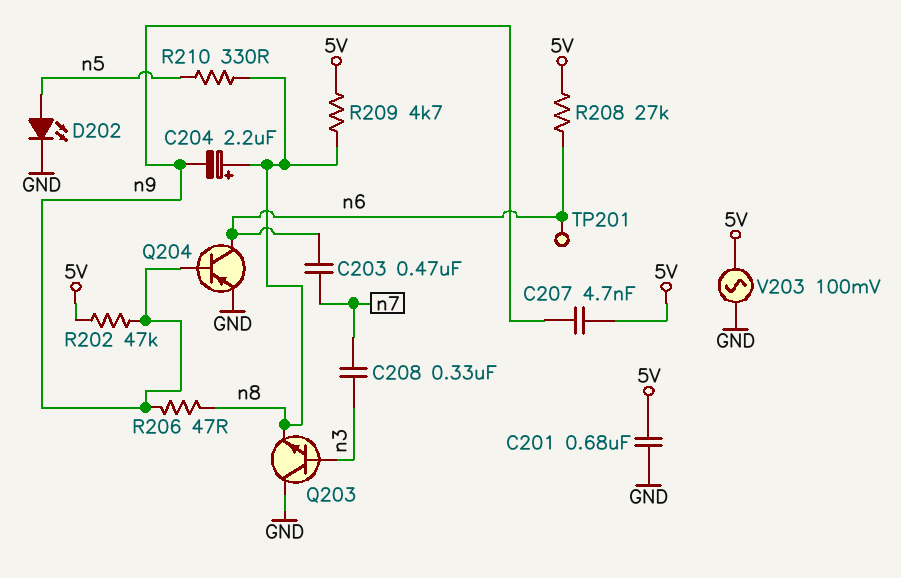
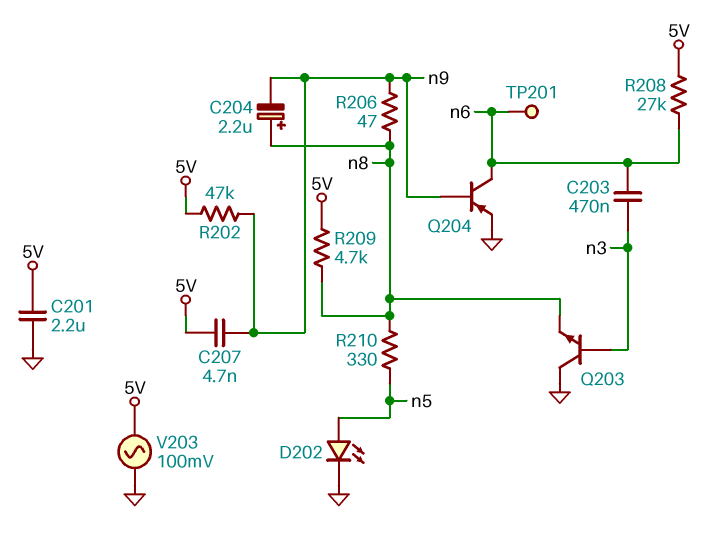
C201: 680nF (5V, GND) -> 2.2uF (5V, GND)
C203: 470nF (n6, n7) -> 470nF (n3, n6)
C208: 330nF (n3, n7) -> none

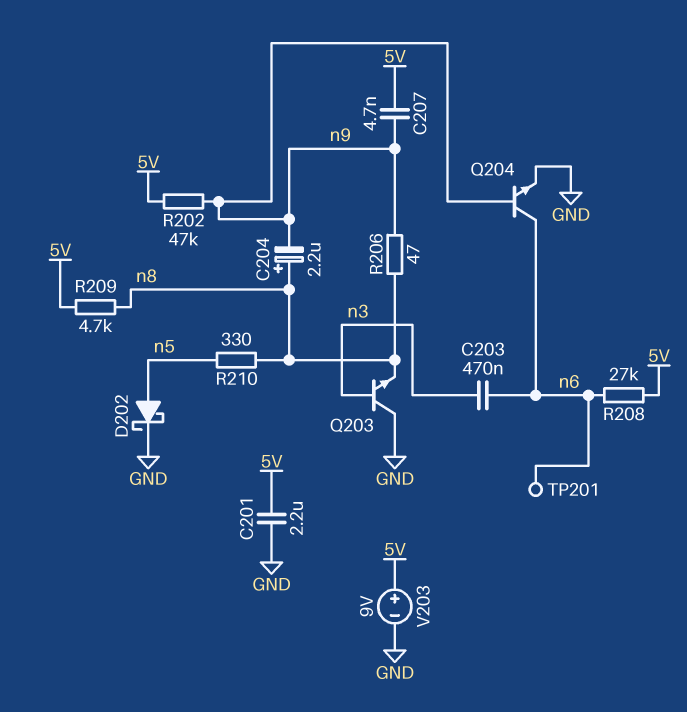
D202: LED (A n5, K GND) -> schottky (A n5, K GND)
Q204: PNP (B n9, C n6, E GND) -> NPN (B n9, C n6, E GND)
V203: AC 100mV (5V, GND) -> 9V (plus 5V, minus GND)

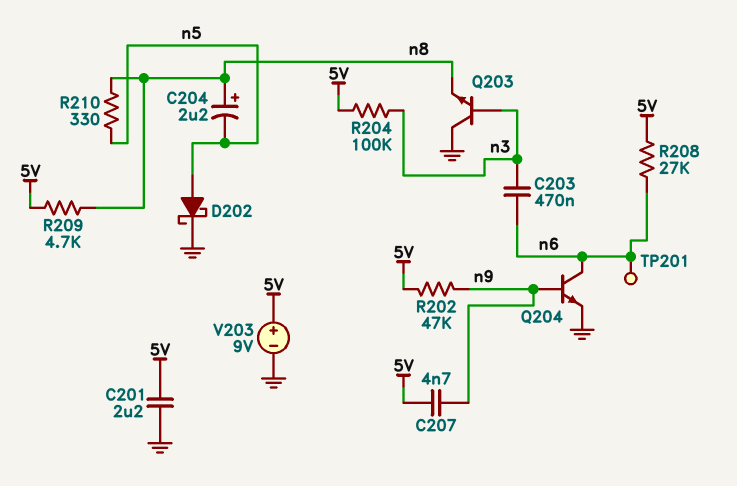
C204: 2.2uF (plus n8, minus n9) -> 2.2uF (plus n8, minus n5)
R204: none -> 100k (5V, n3)
R206: 47 (n8, n9) -> none

